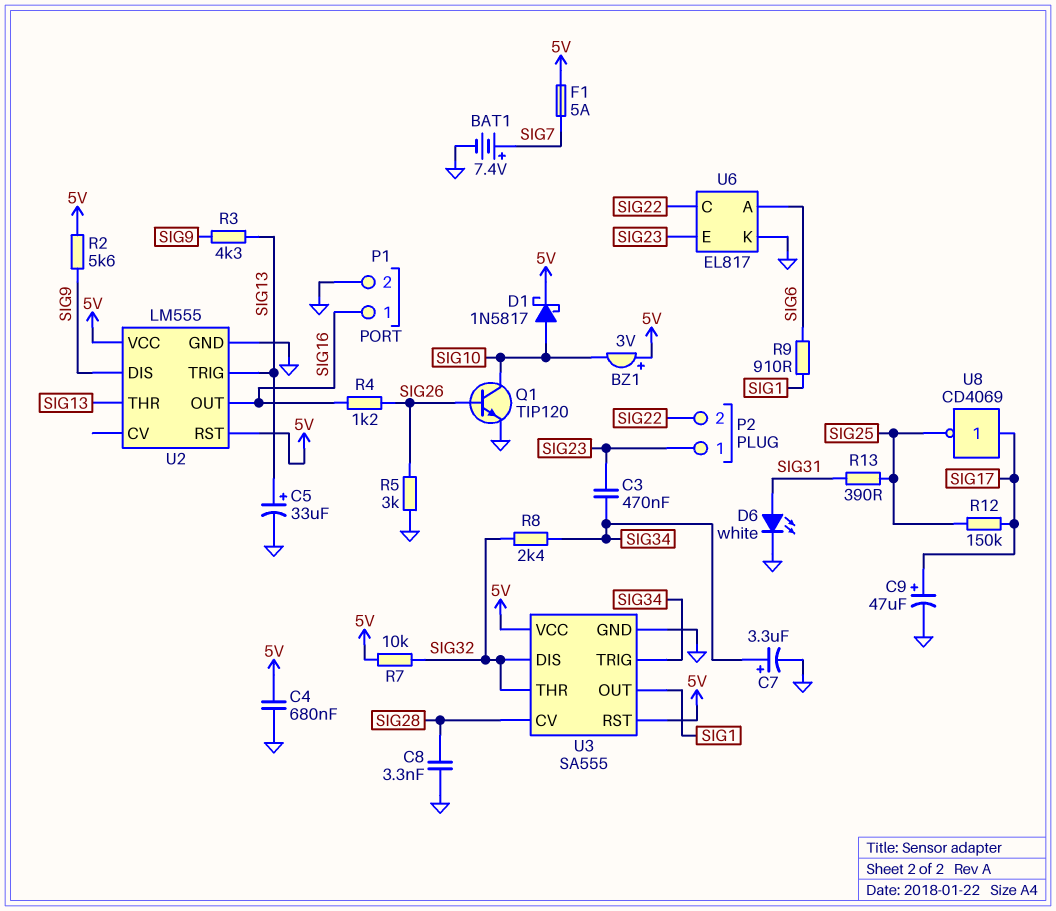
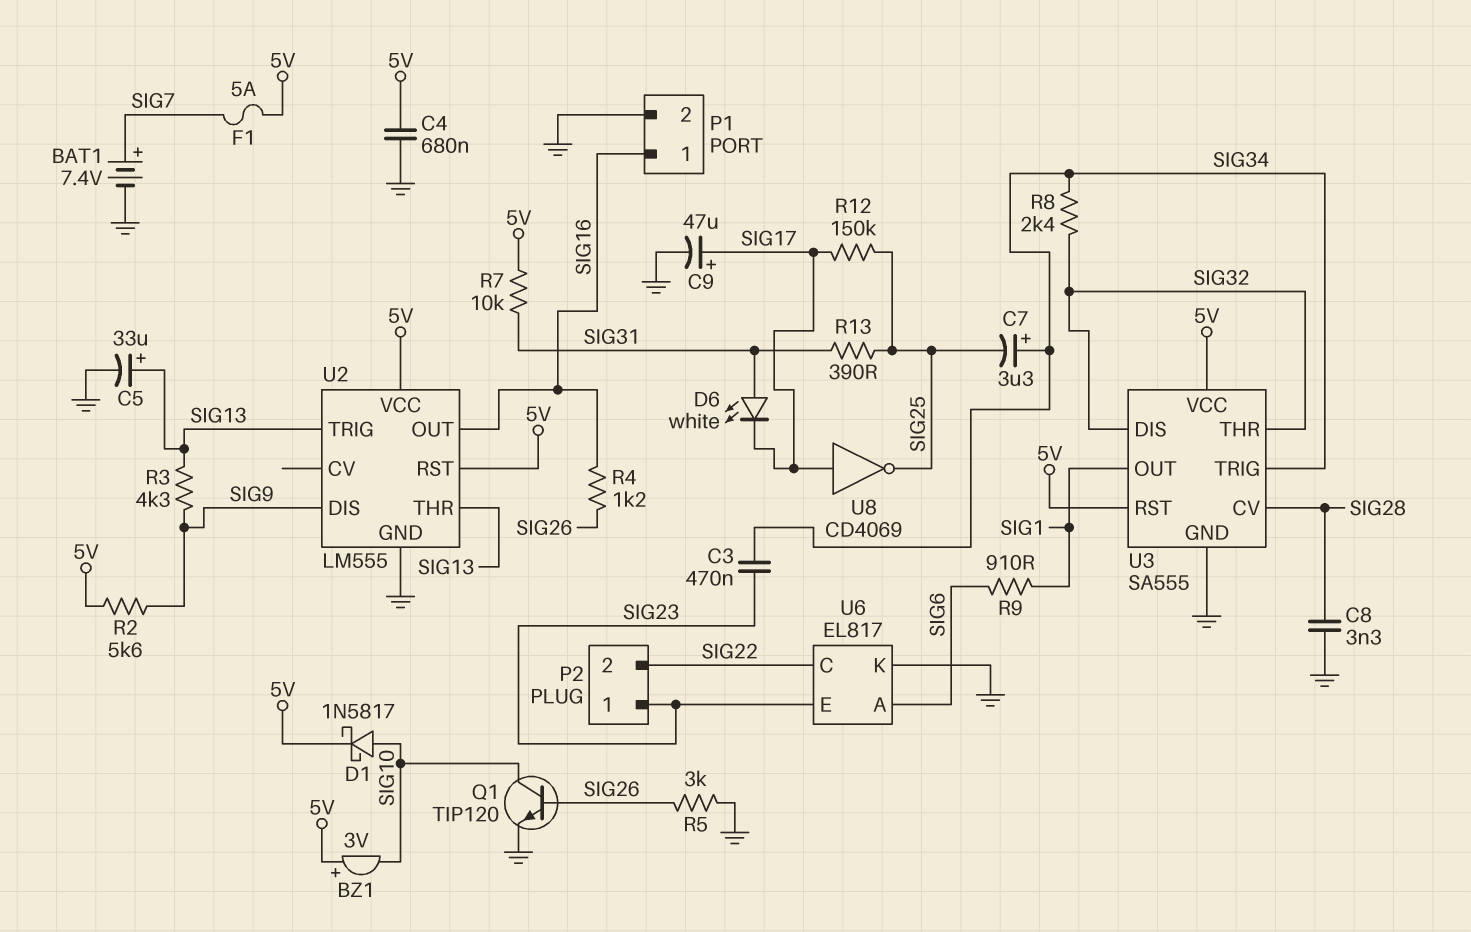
C7: 3.3uF (plus SIG34, minus GND) -> 3.3uF (plus SIG34, minus SIG25)
D6: LED white (A SIG31, K GND) -> LED white (A SIG31, K SIG17)
R7: 10k (5V, SIG32) -> 10k (5V, SIG31)

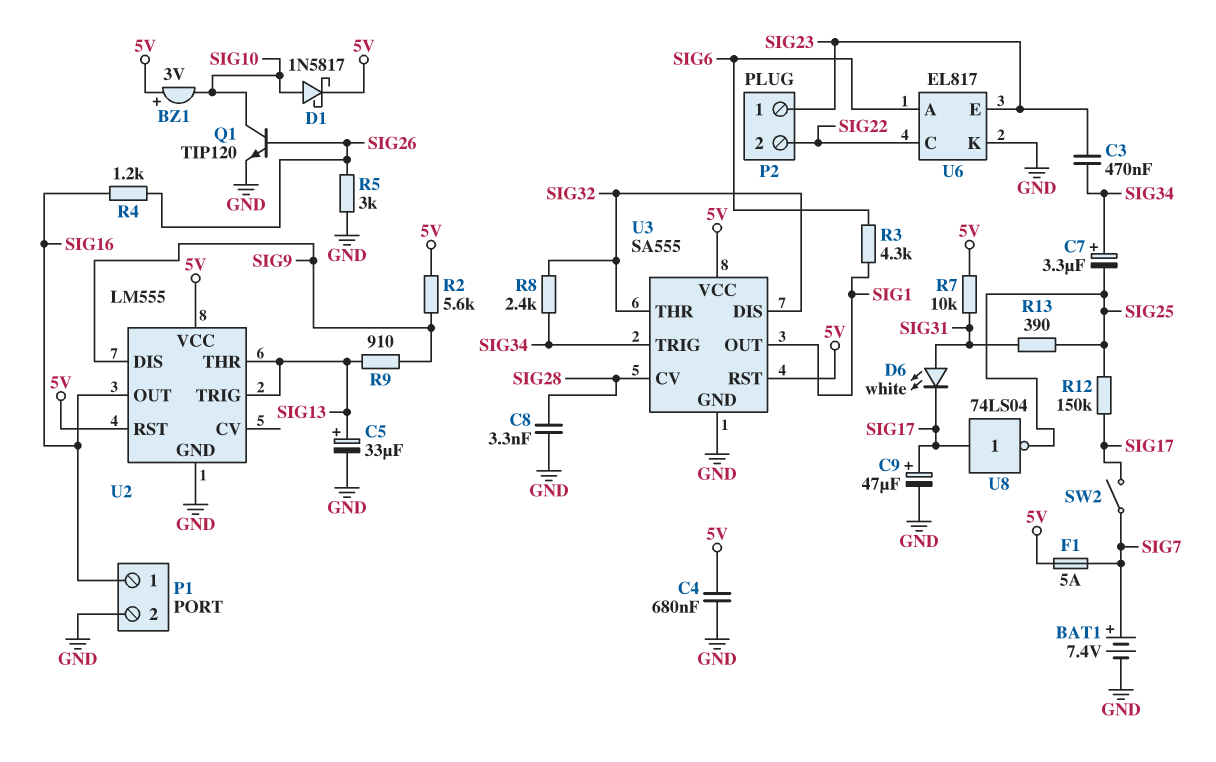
R3: 4.3k (SIG9, SIG13) -> 4.3k (SIG1, SIG6)
R9: 910 (SIG1, SIG6) -> 910 (SIG9, SIG13)
SW2: none -> switch (SIG7, SIG17)
U8: NOT CD4069 (in SIG17, out SIG25) -> NOT 74LS04 (in SIG17, out SIG25)

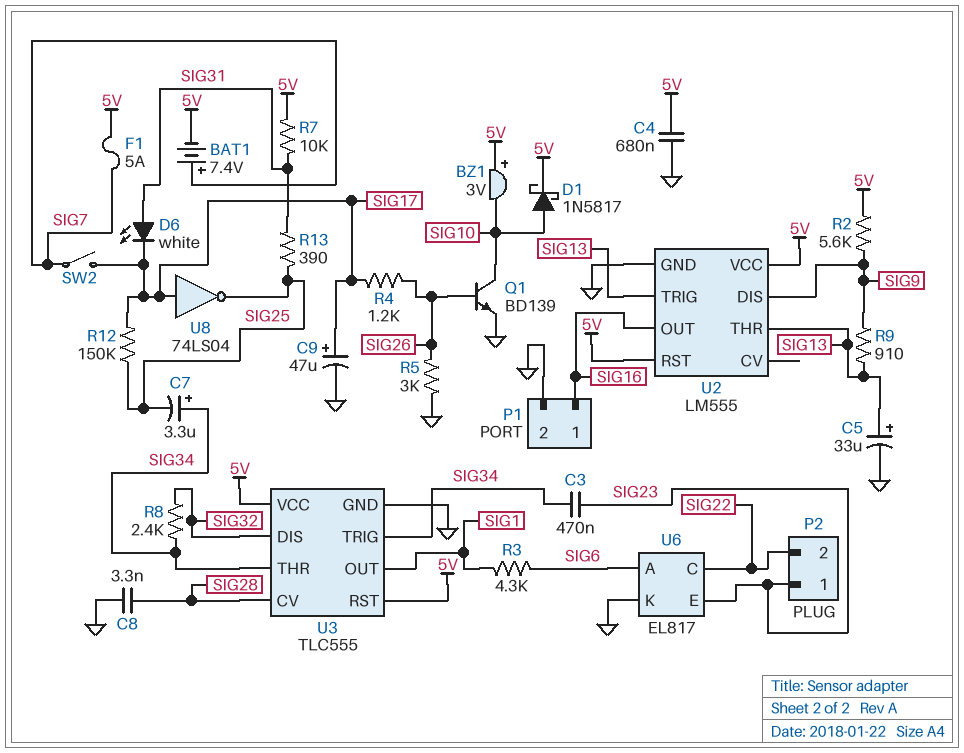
BAT1: 7.4V (plus SIG7, minus GND) -> 7.4V (plus SIG7, minus 5V)
Q1: NPN TIP120 (B SIG26, C SIG10, E GND) -> NPN BD139 (B SIG26, C SIG10, E GND)
R4: 1.2k (SIG16, SIG26) -> 1.2k (SIG17, SIG26)
U3: SA555 -> TLC555
U3 pin THR: SIG32 -> SIG34

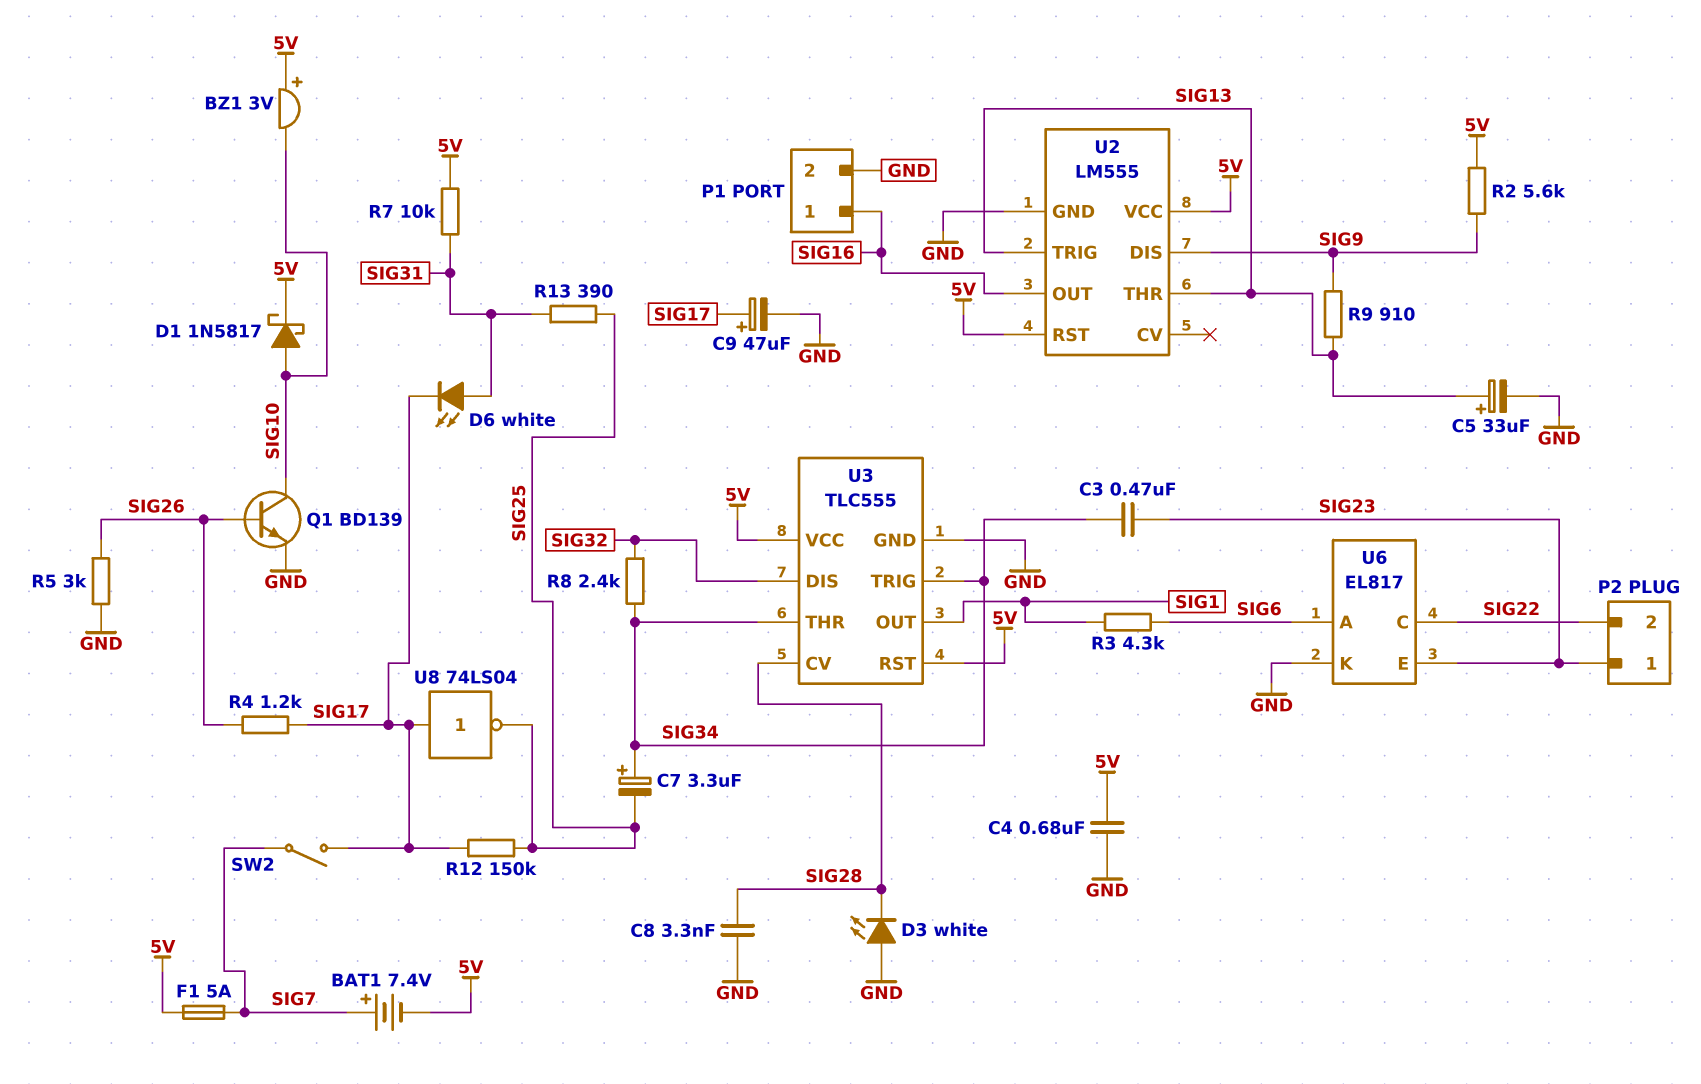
D3: none -> LED white (A GND, K SIG28)

